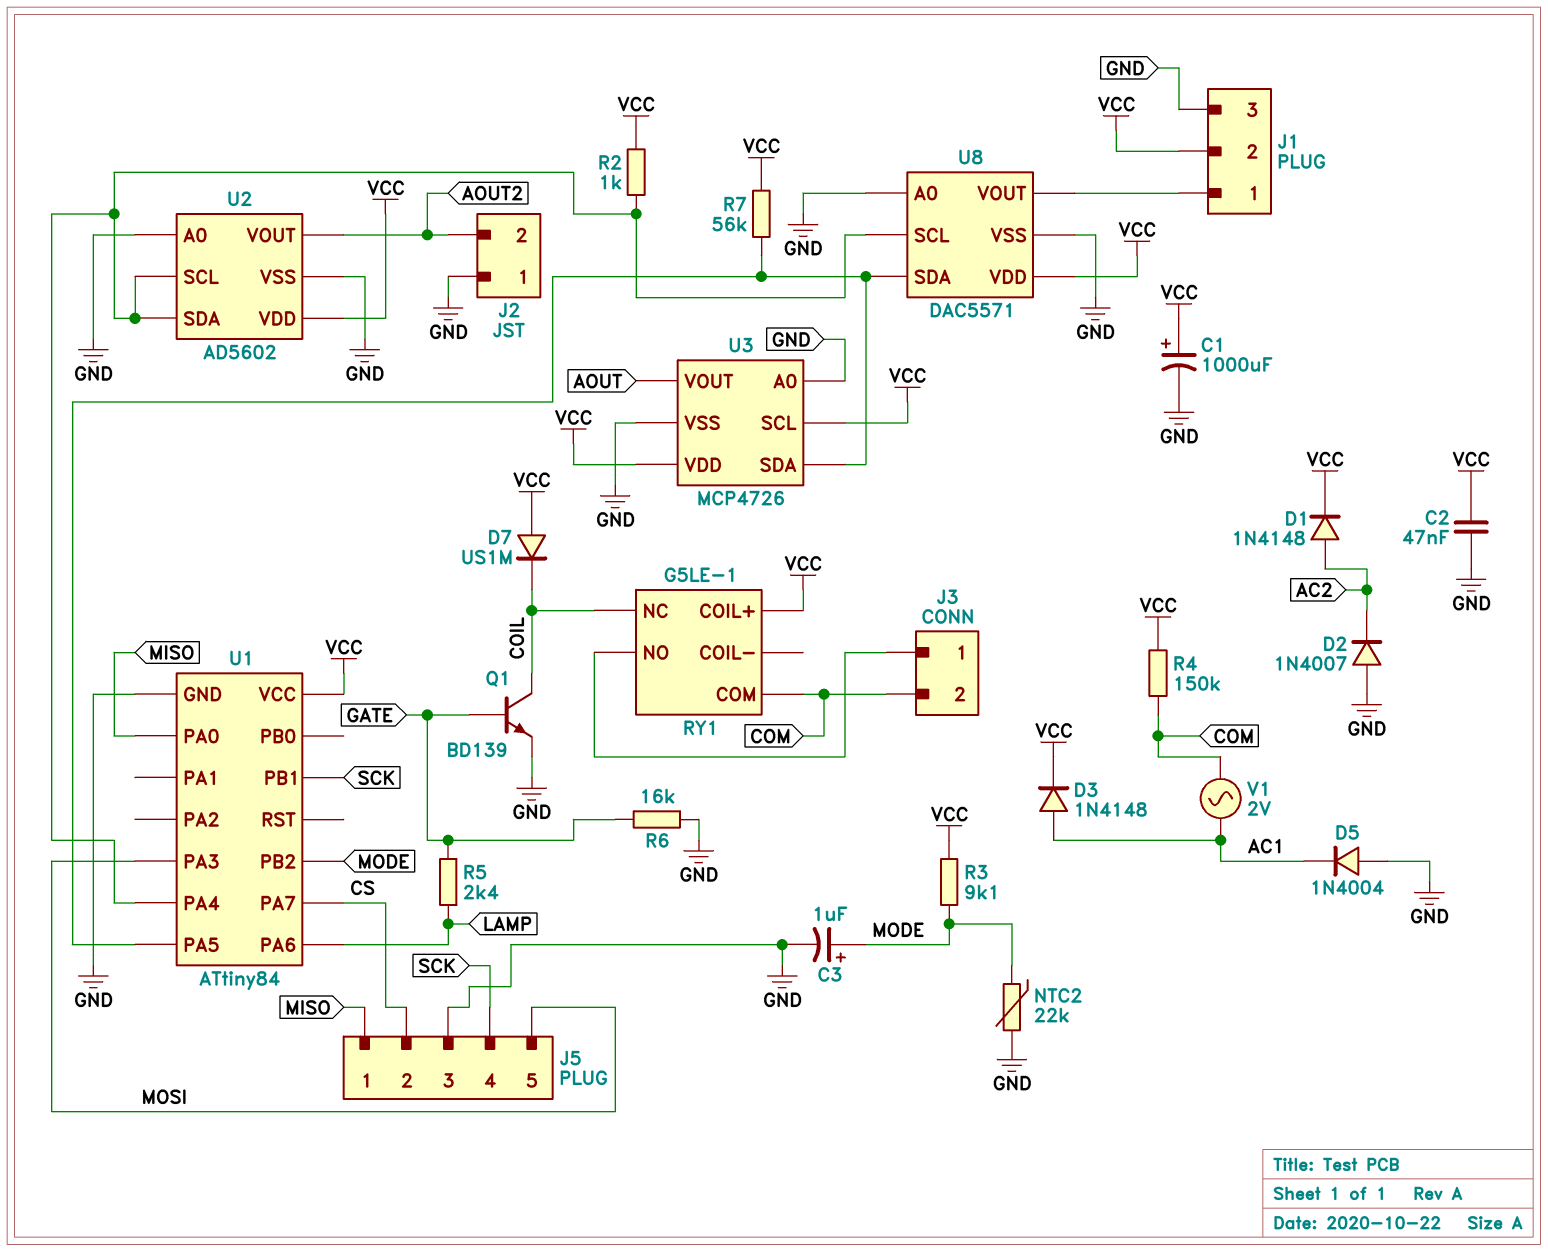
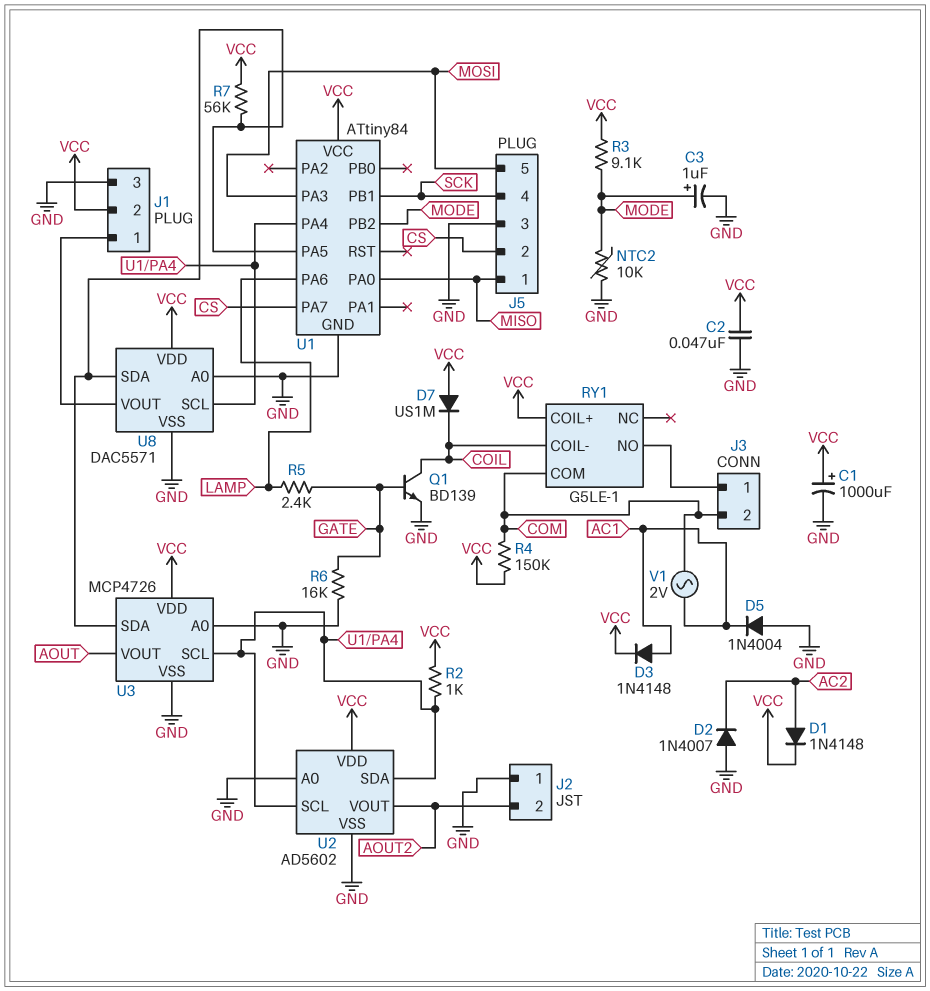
NTC2: 22k (GND, MODE) -> 10k (GND, MODE)
RY1 pin COIL-: none -> COIL
RY1 pin NC: COIL -> none
U3 pin SCL: VCC -> U1/PA4

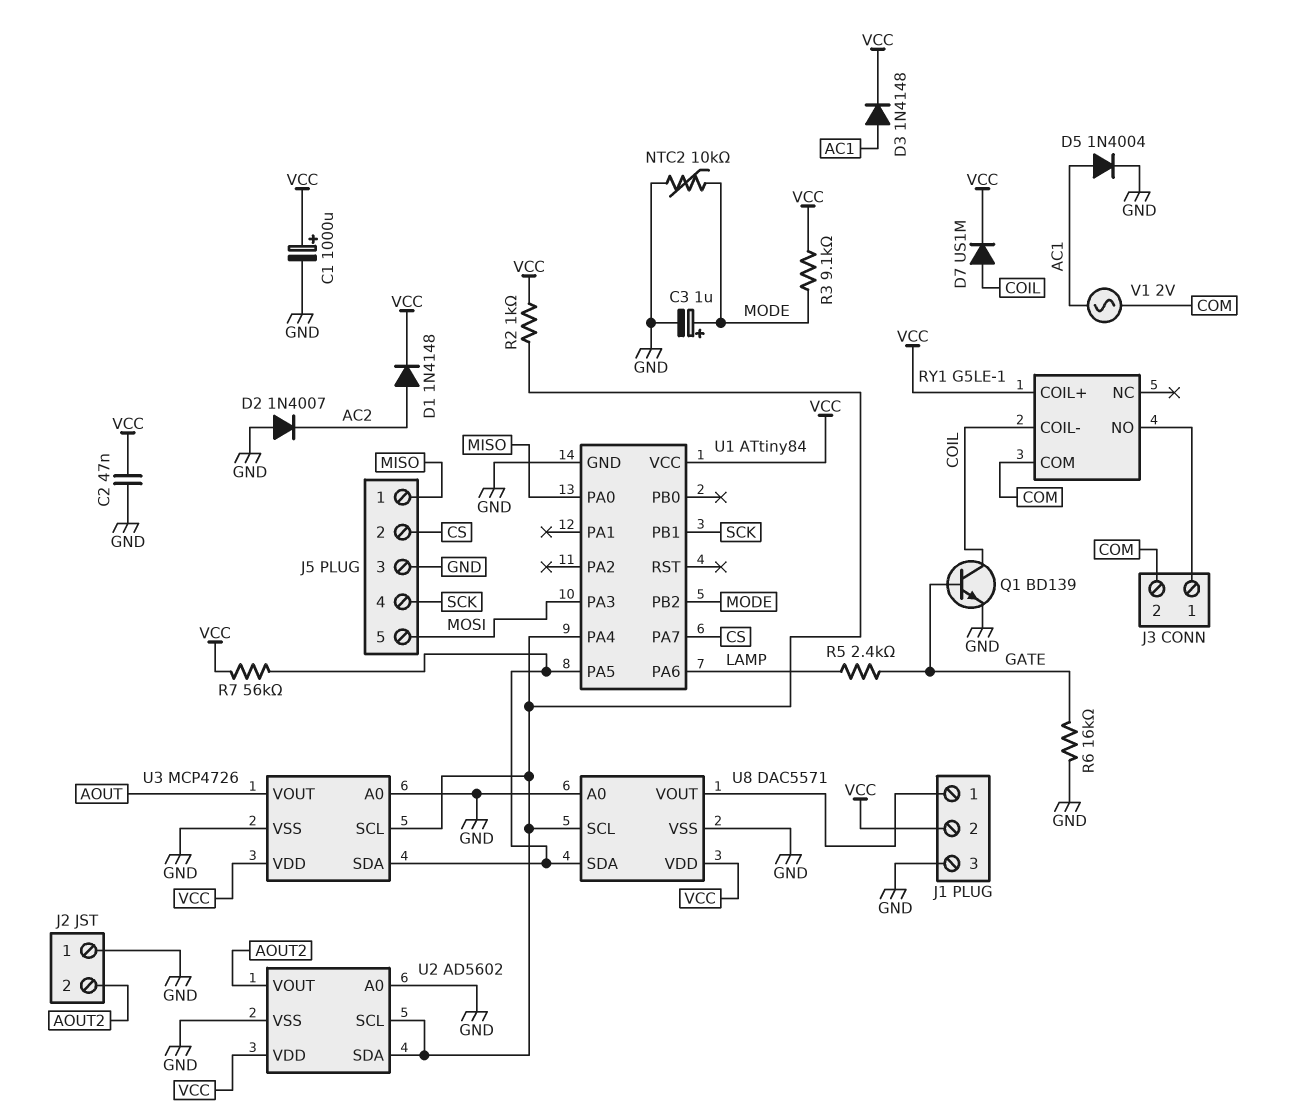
D5: diode 1N4004 (A GND, K AC1) -> diode 1N4004 (A AC1, K GND)
D7: diode US1M (A VCC, K COIL) -> diode US1M (A COIL, K VCC)
R4: 150k (COM, VCC) -> none

